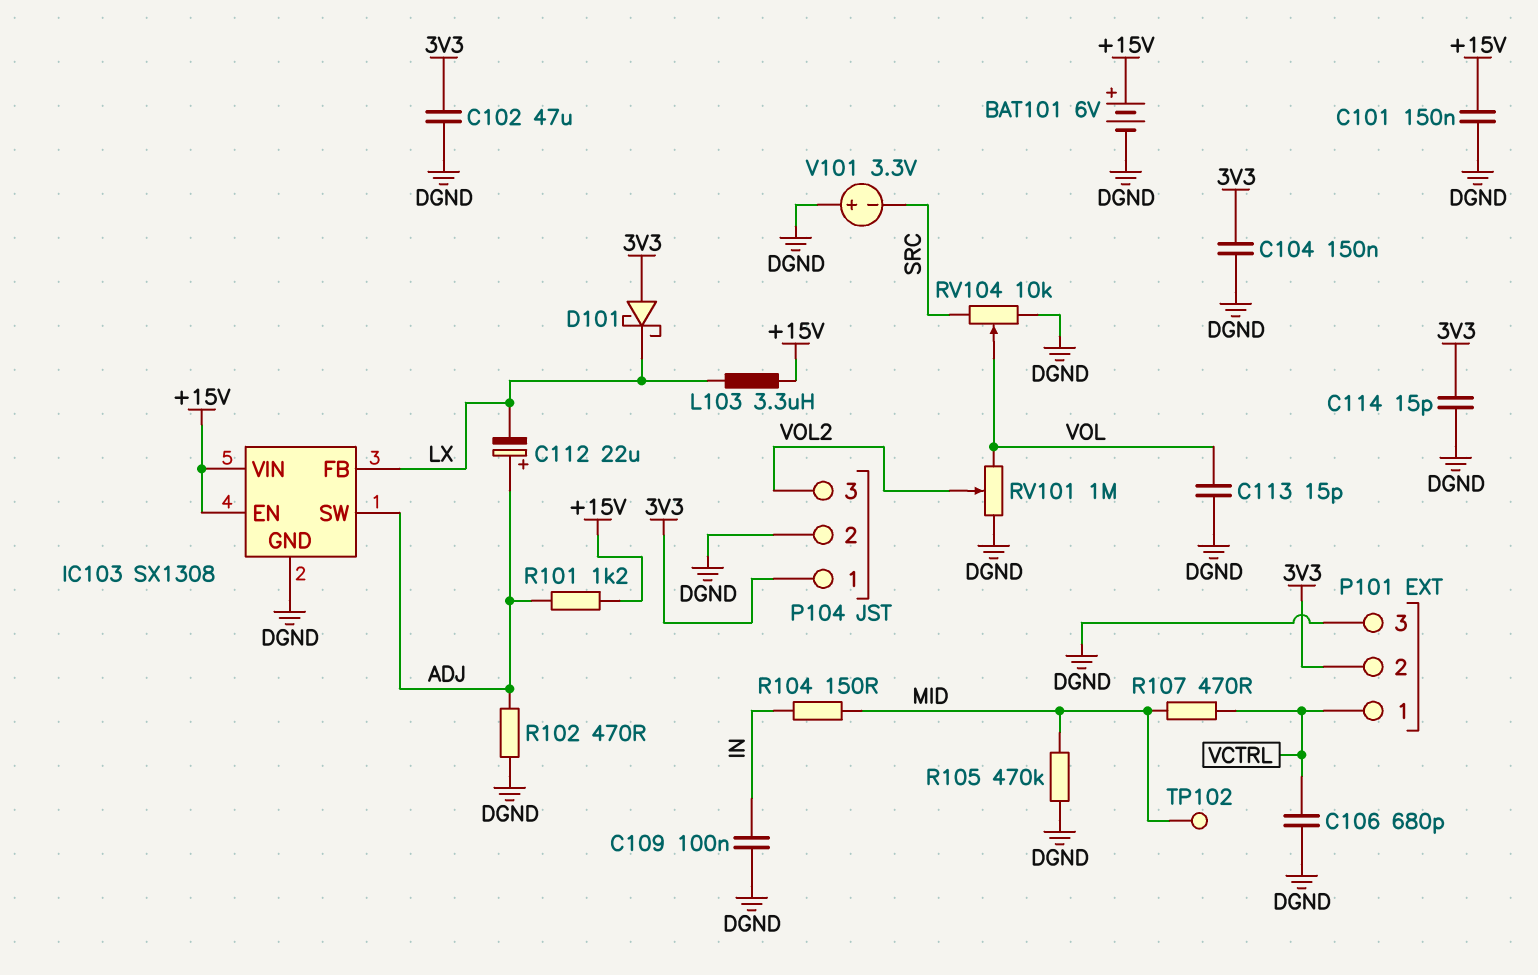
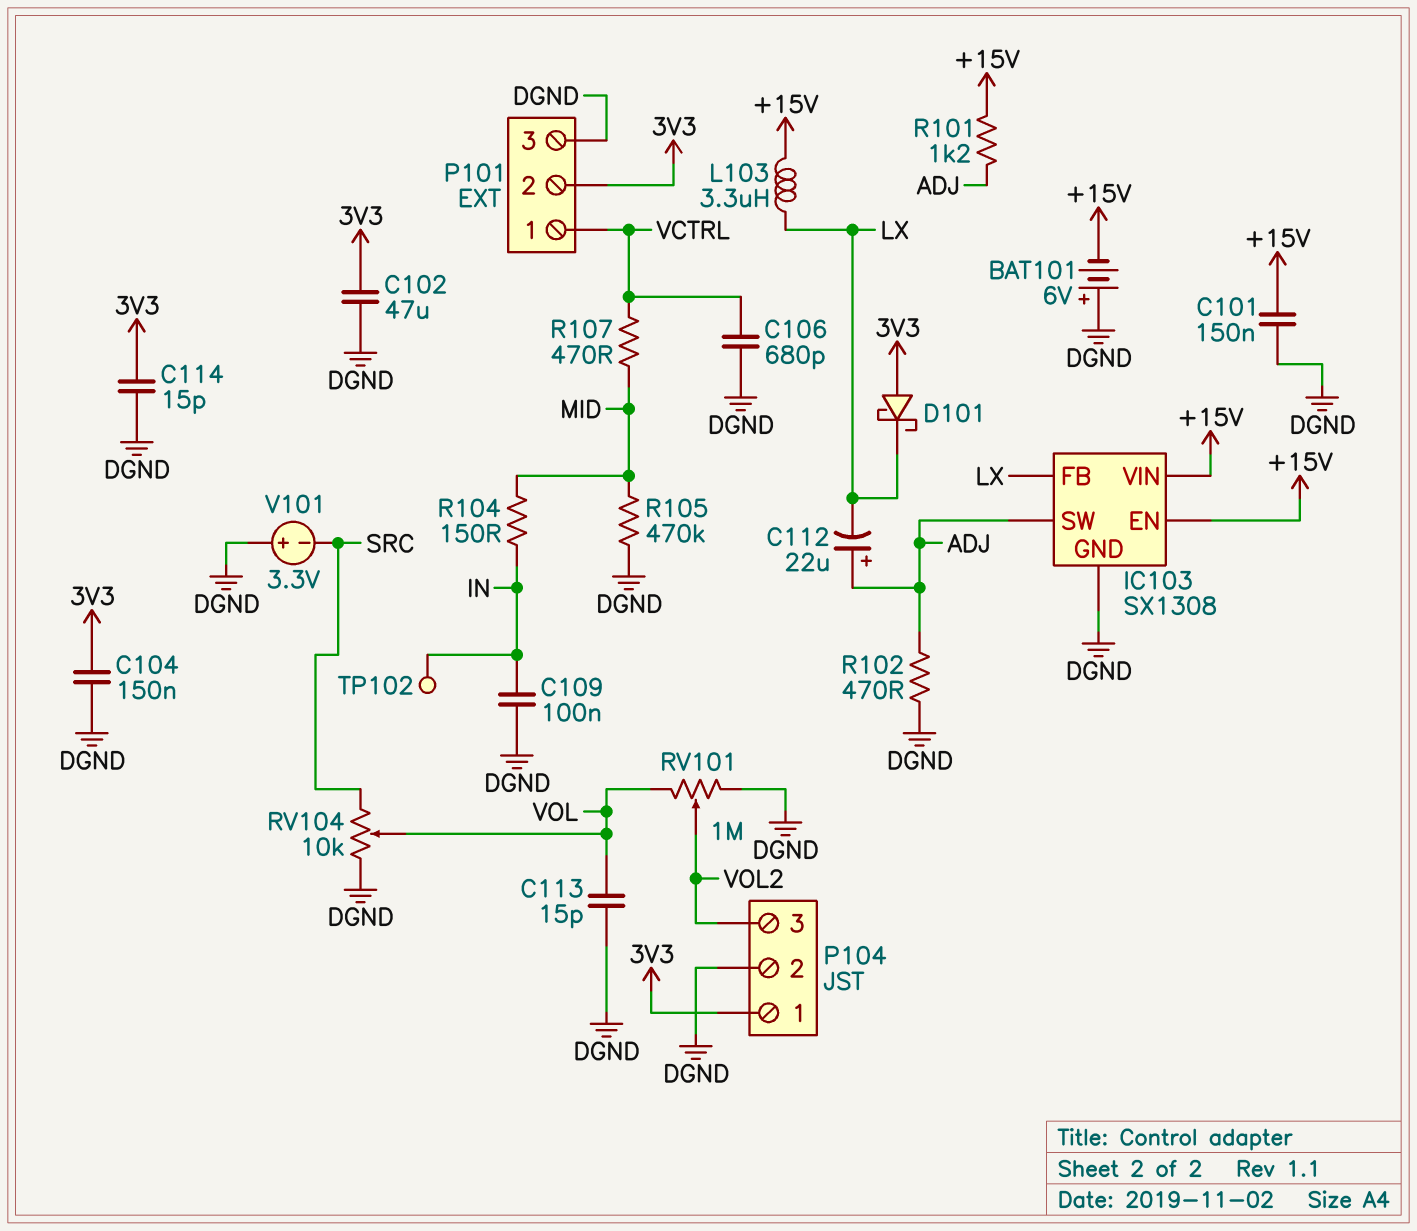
BAT101: 6V (plus +15V, minus DGND) -> 6V (plus DGND, minus +15V)
TP102: test point (MID) -> test point (IN)

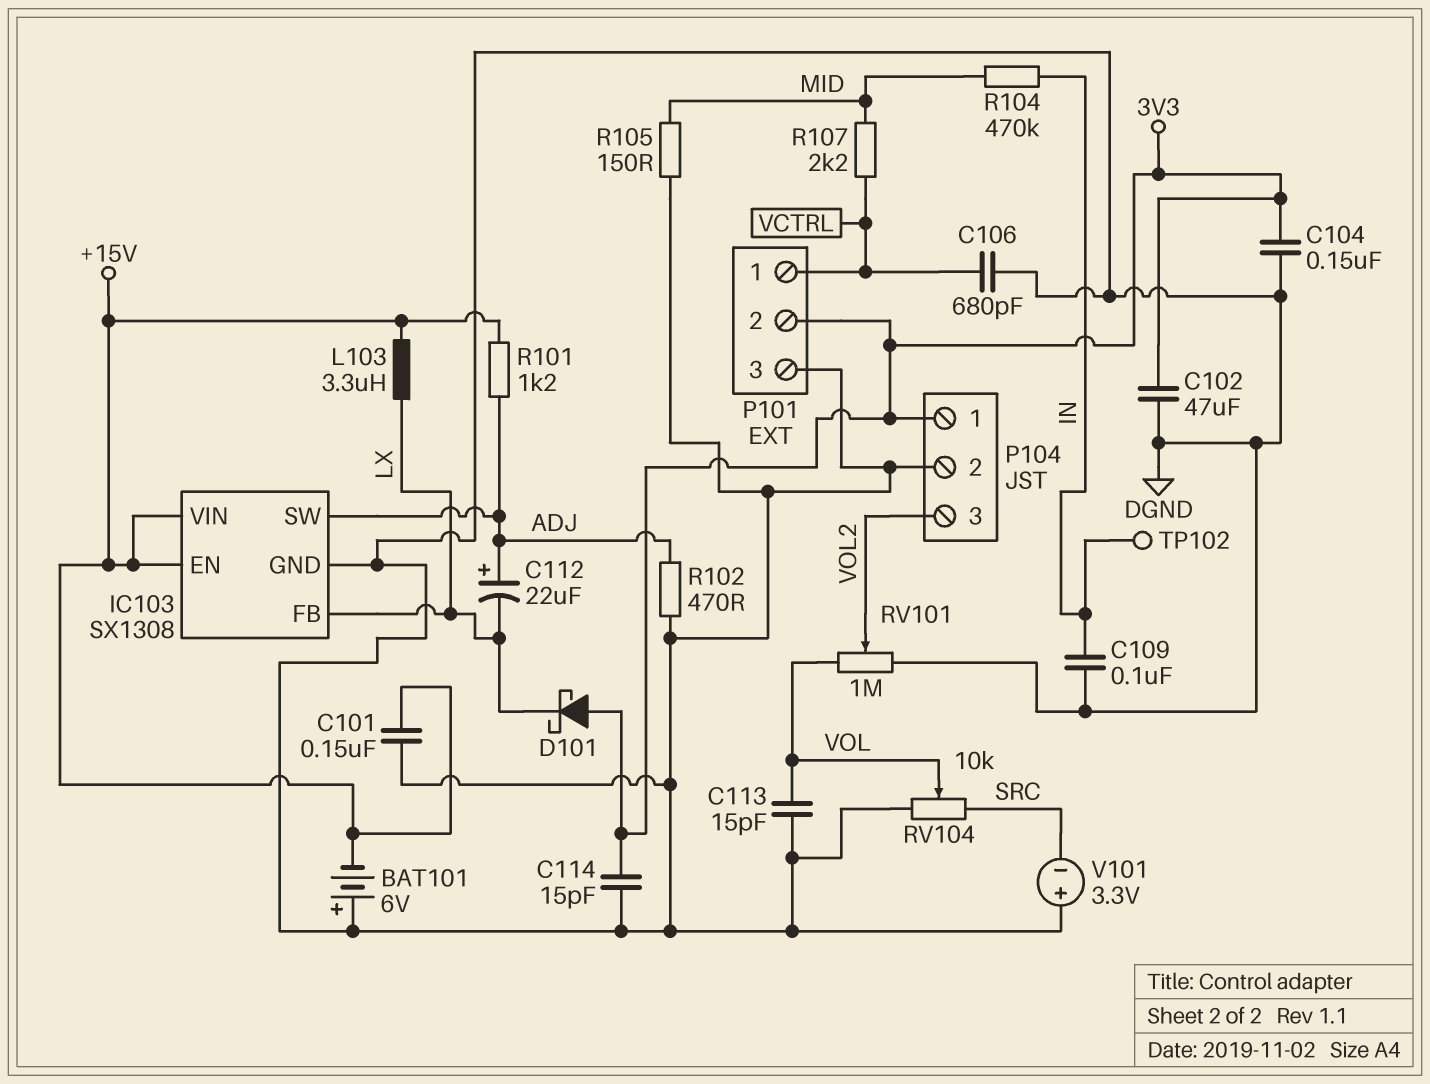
R104: 150 (IN, MID) -> 470k (IN, MID)
R105: 470k (DGND, MID) -> 150 (DGND, MID)
R107: 470 (MID, VCTRL) -> 2.2k (MID, VCTRL)

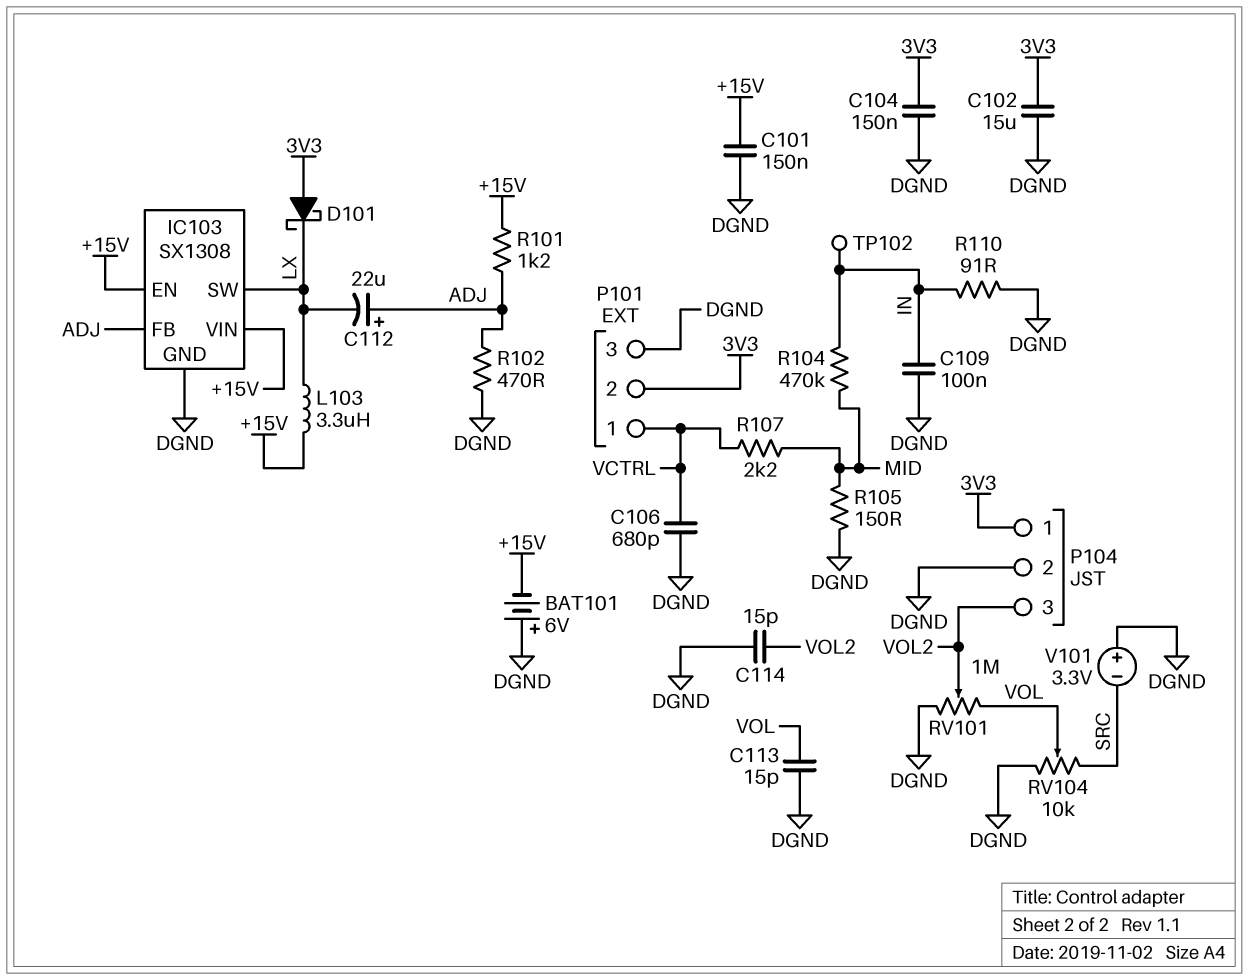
C102: 47uF (3V3, DGND) -> 15uF (3V3, DGND)
C114: 15pF (3V3, DGND) -> 15pF (DGND, VOL2)
IC103 pin FB: LX -> ADJ
IC103 pin SW: ADJ -> LX
R110: none -> 91 (DGND, IN)

